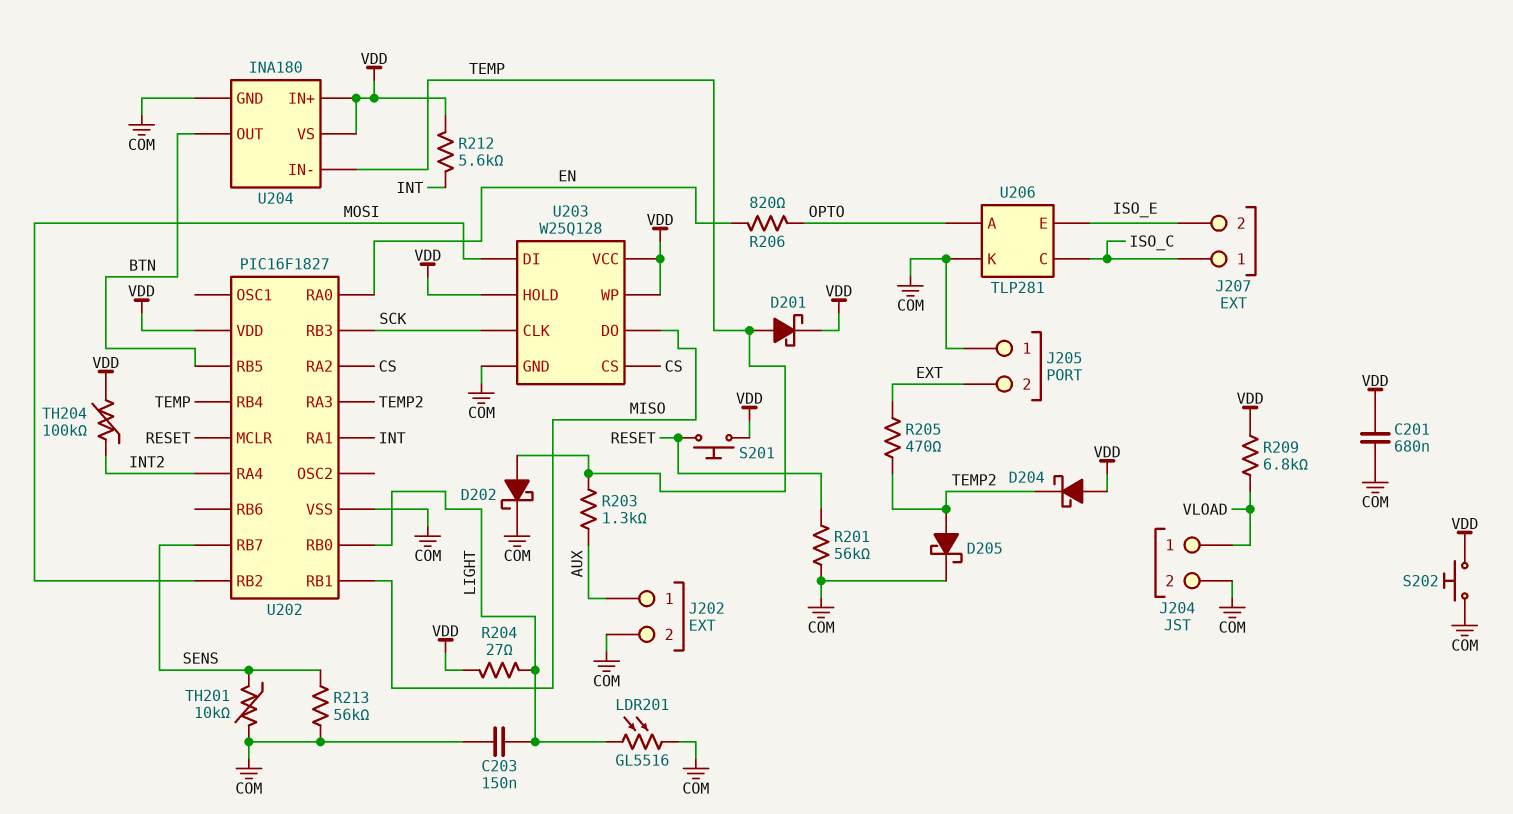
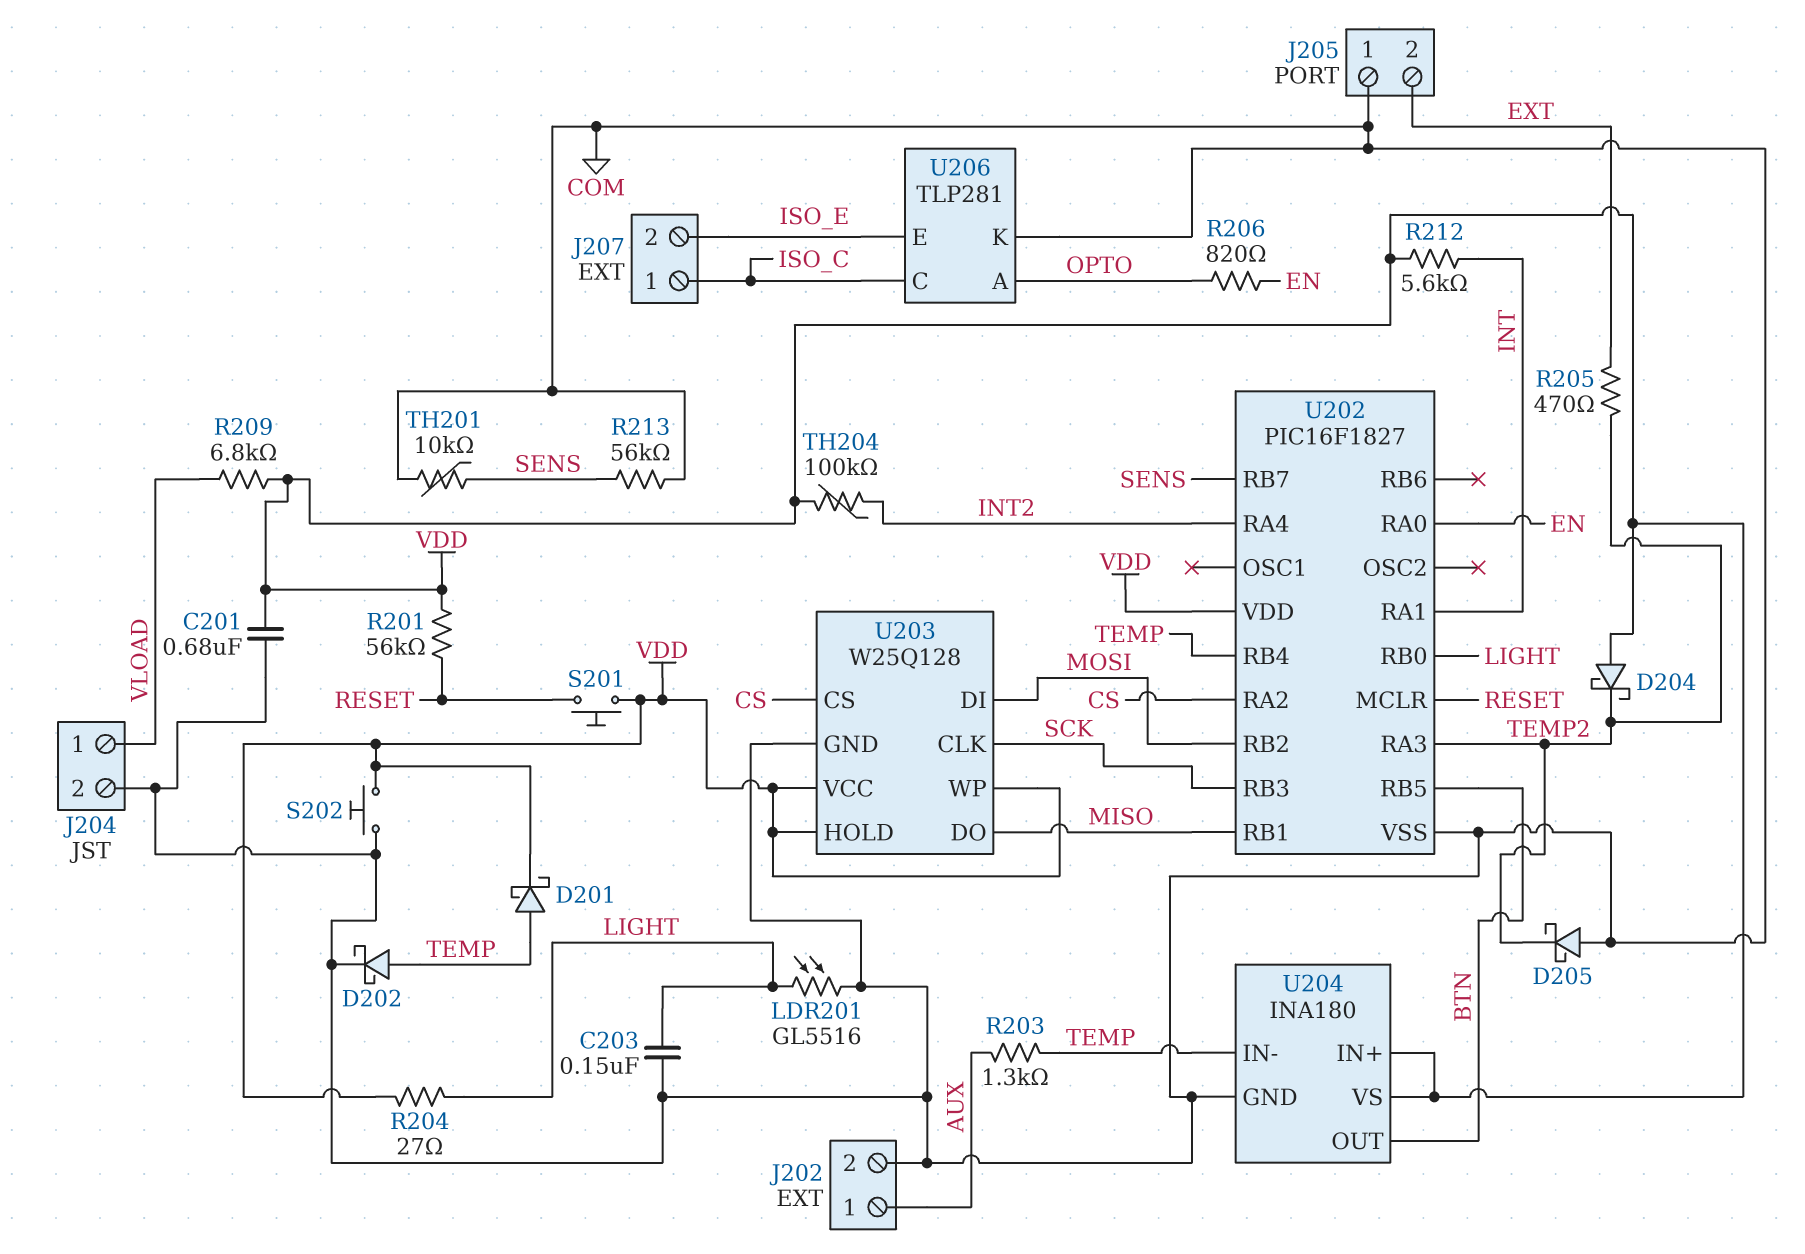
D205: schottky (A TEMP2, K COM) -> schottky (A COM, K TEMP2)
R201: 56k (COM, RESET) -> 56k (RESET, VDD)

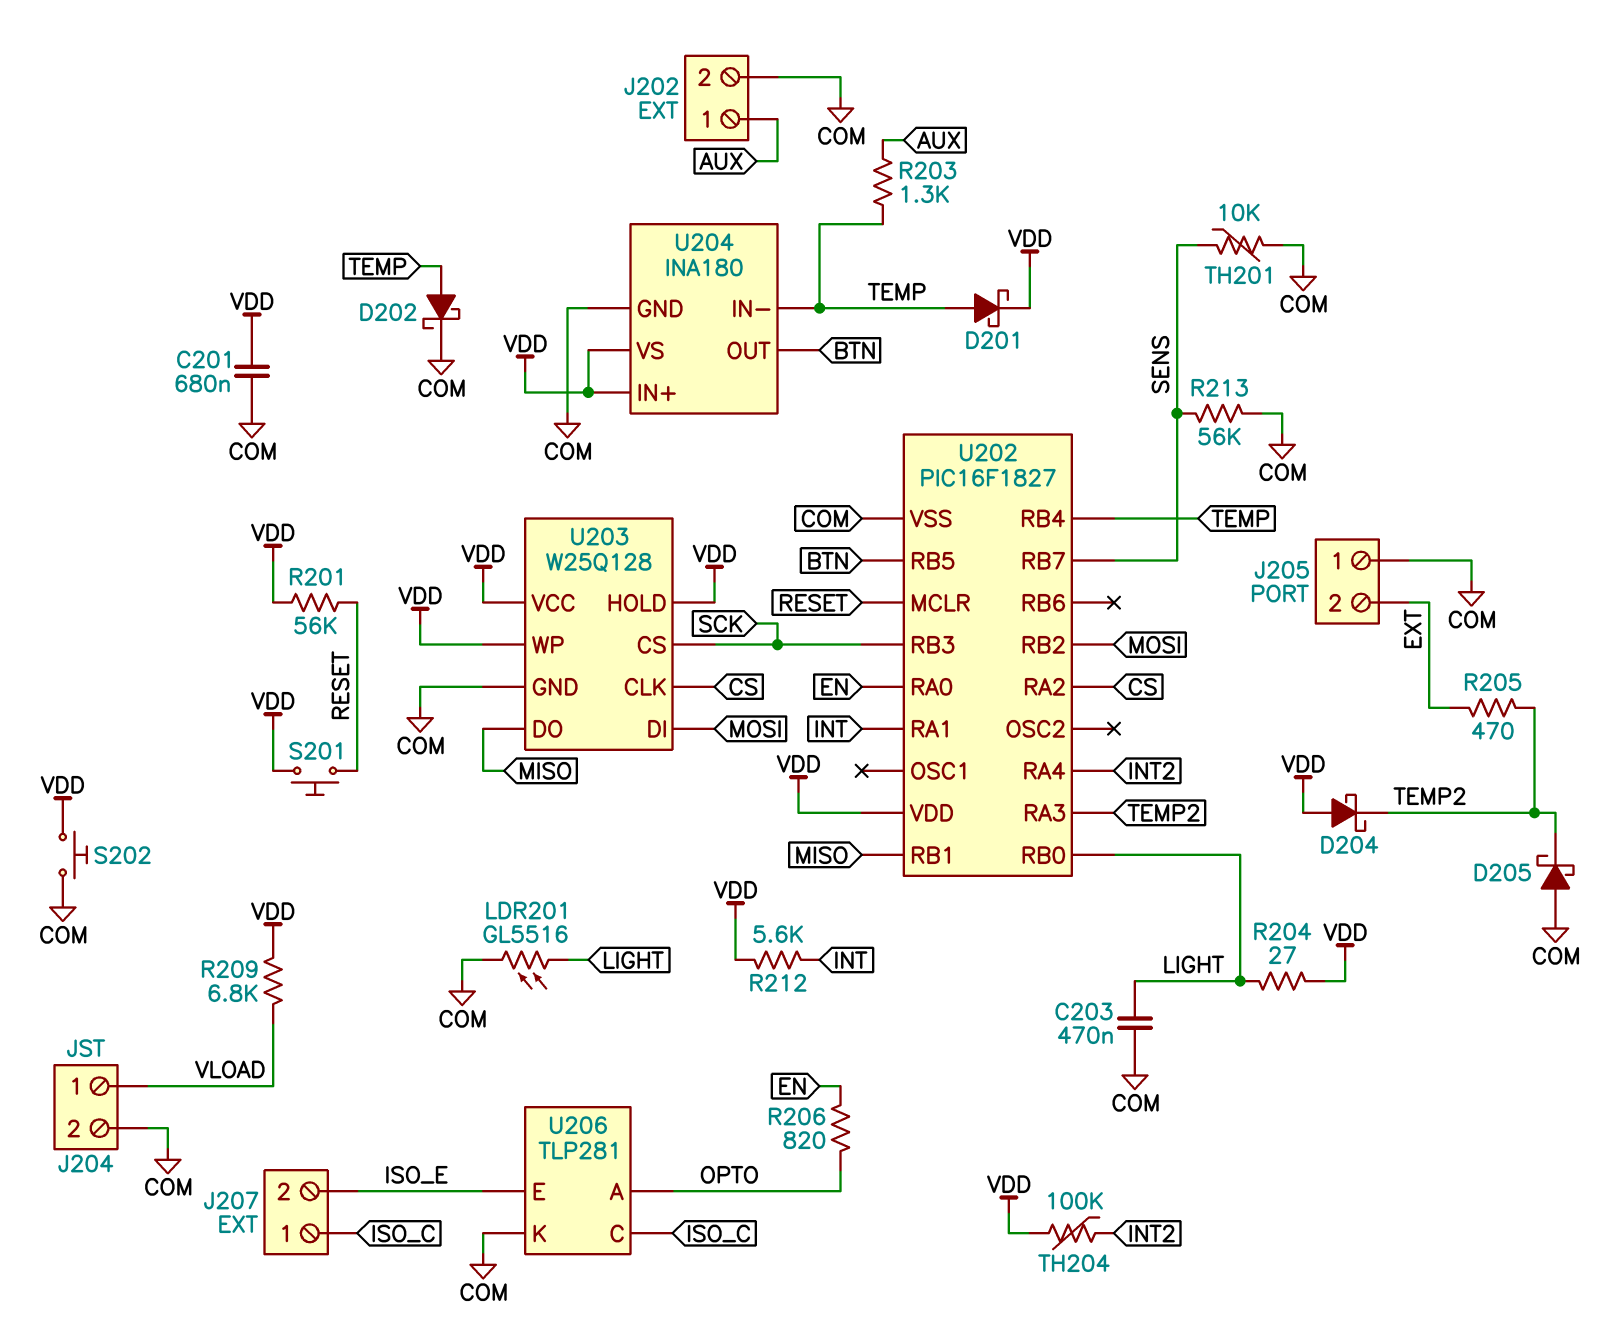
C203: 150nF (COM, LIGHT) -> 470nF (COM, LIGHT)
U203 pin CLK: SCK -> CS
U203 pin CS: CS -> SCK

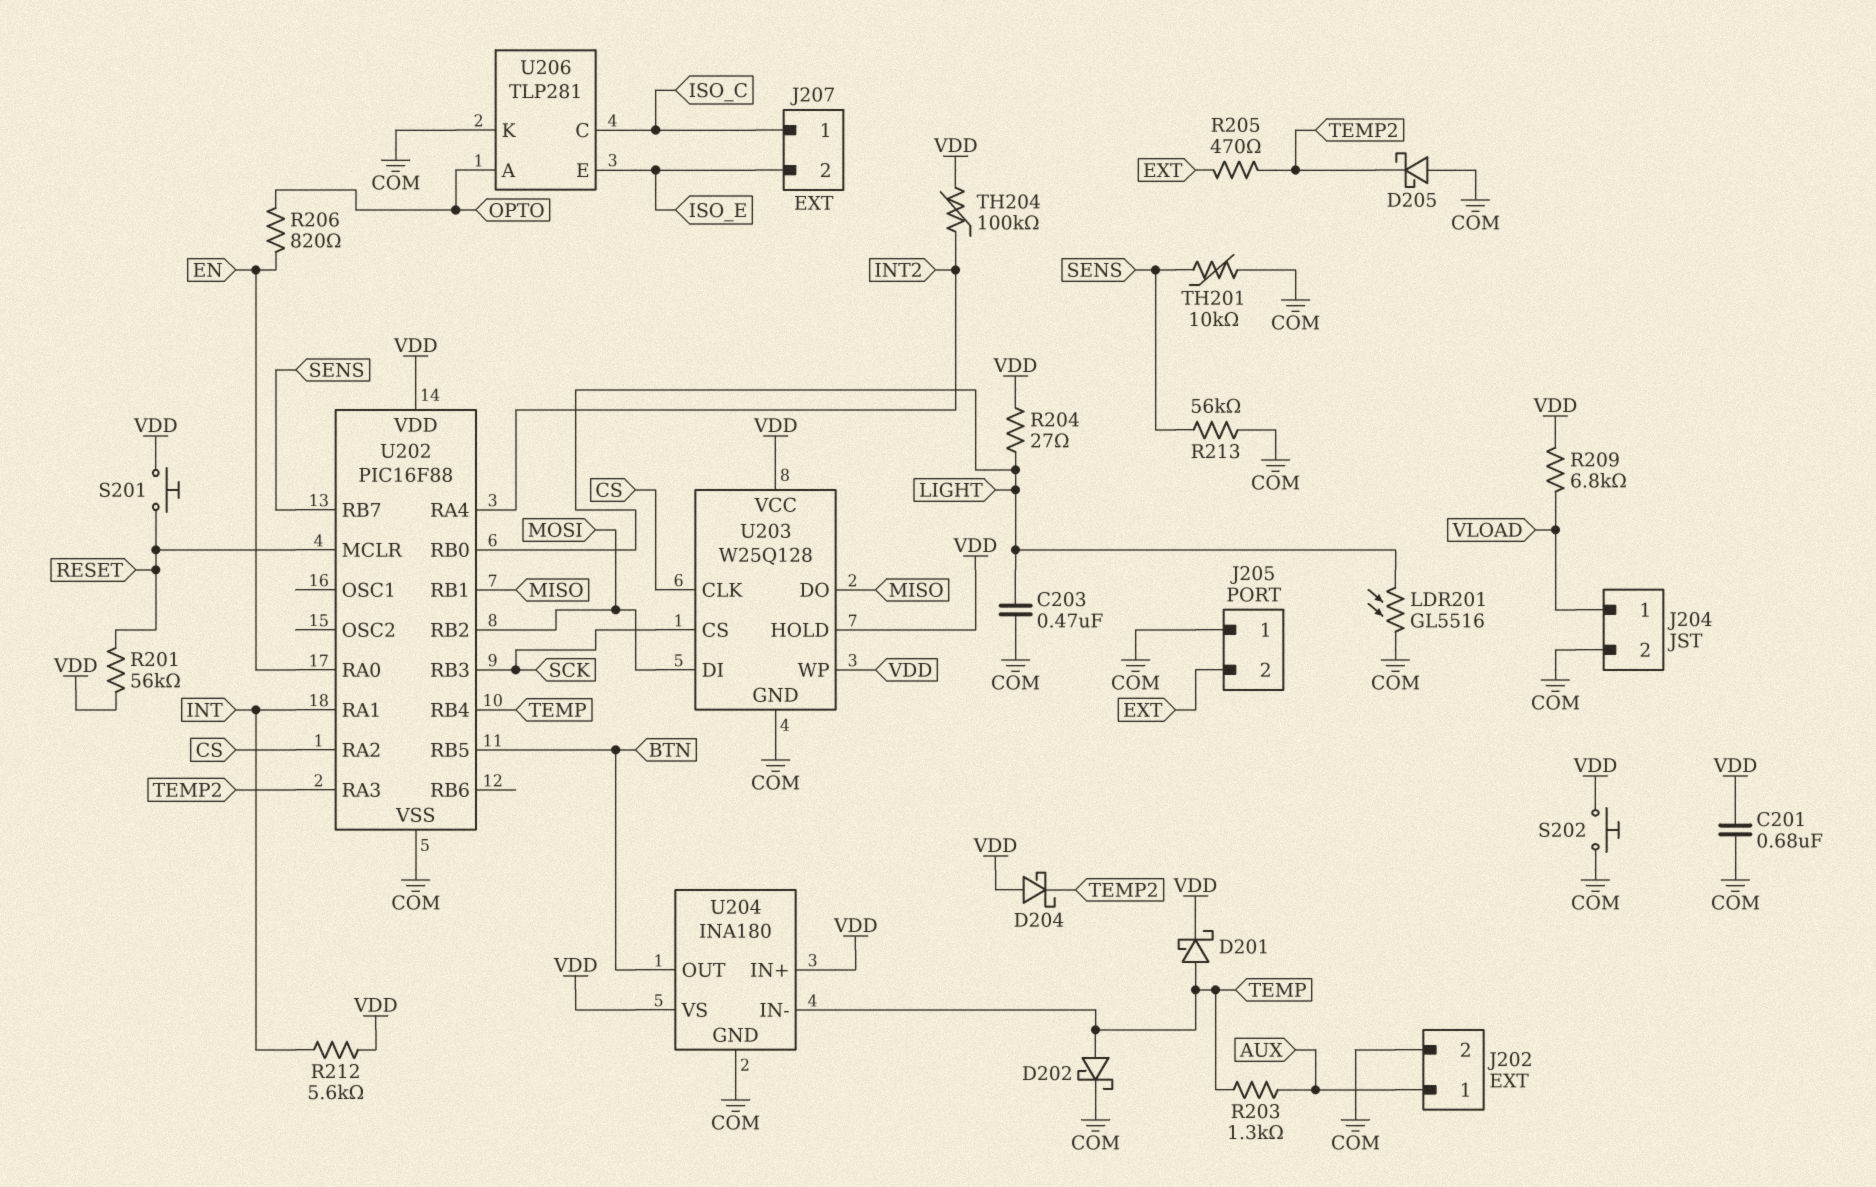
U202: PIC16F1827 -> PIC16F88

